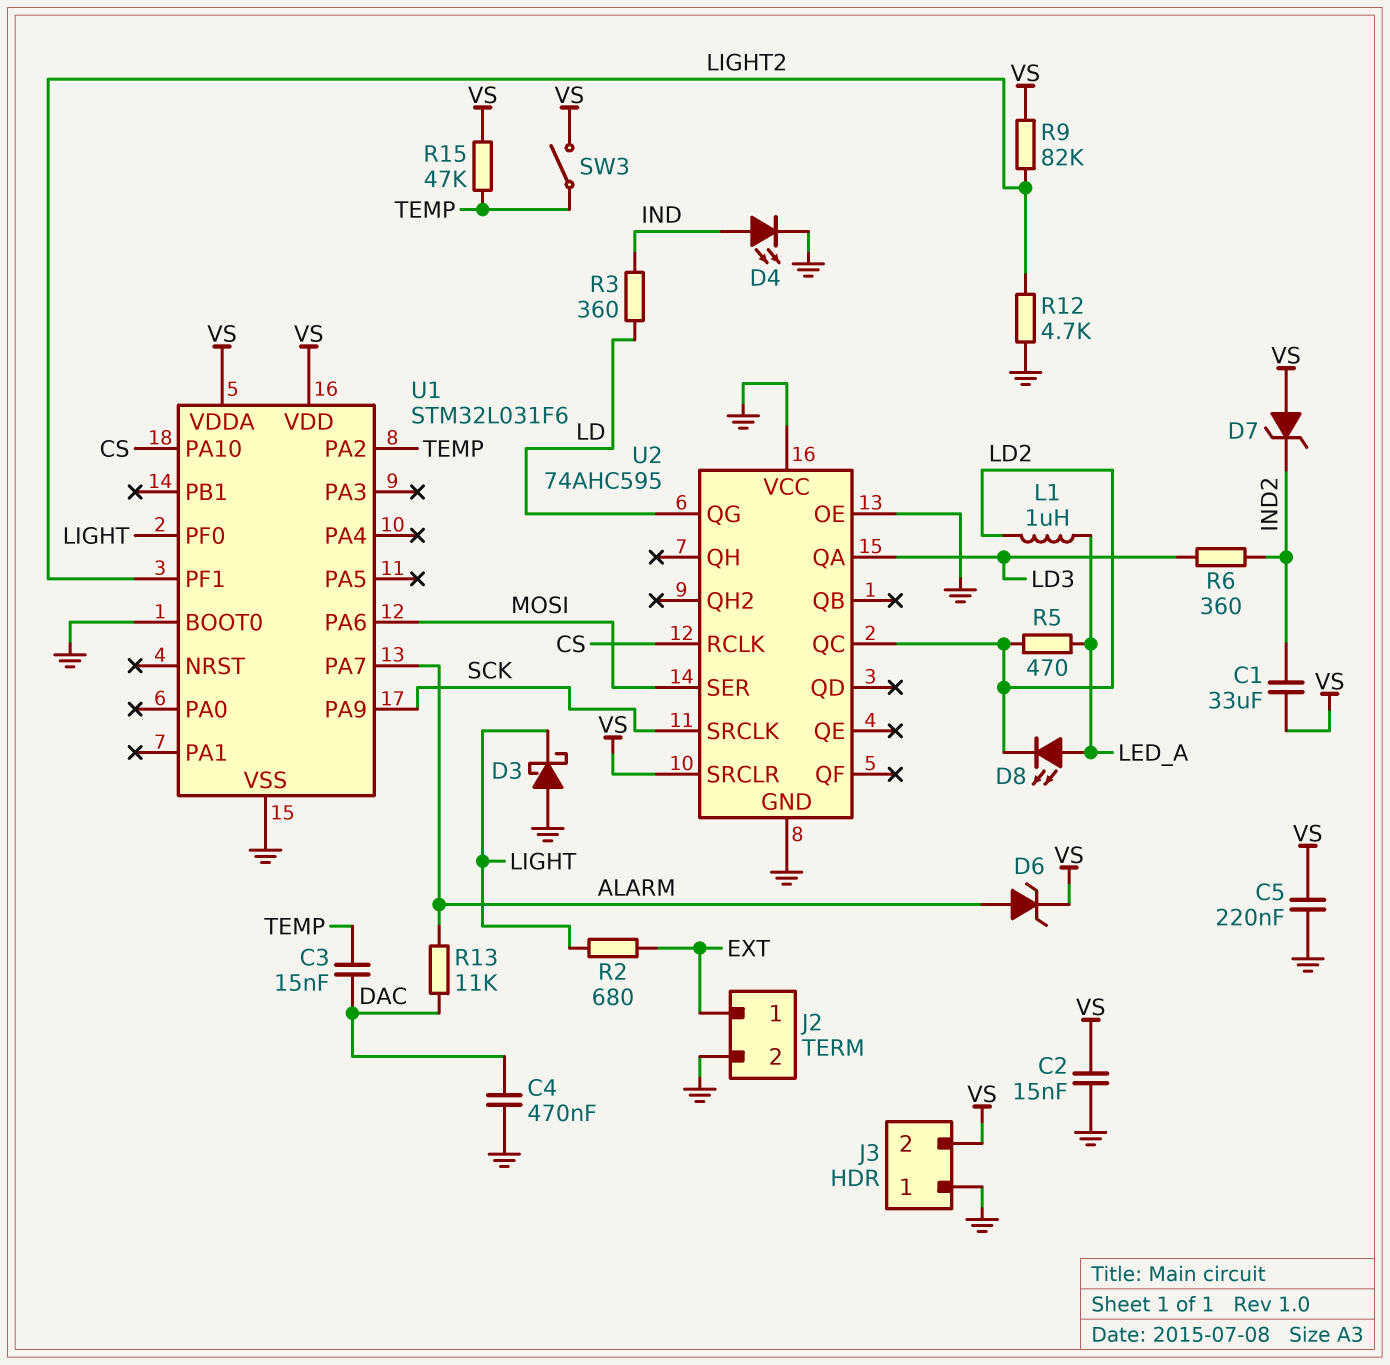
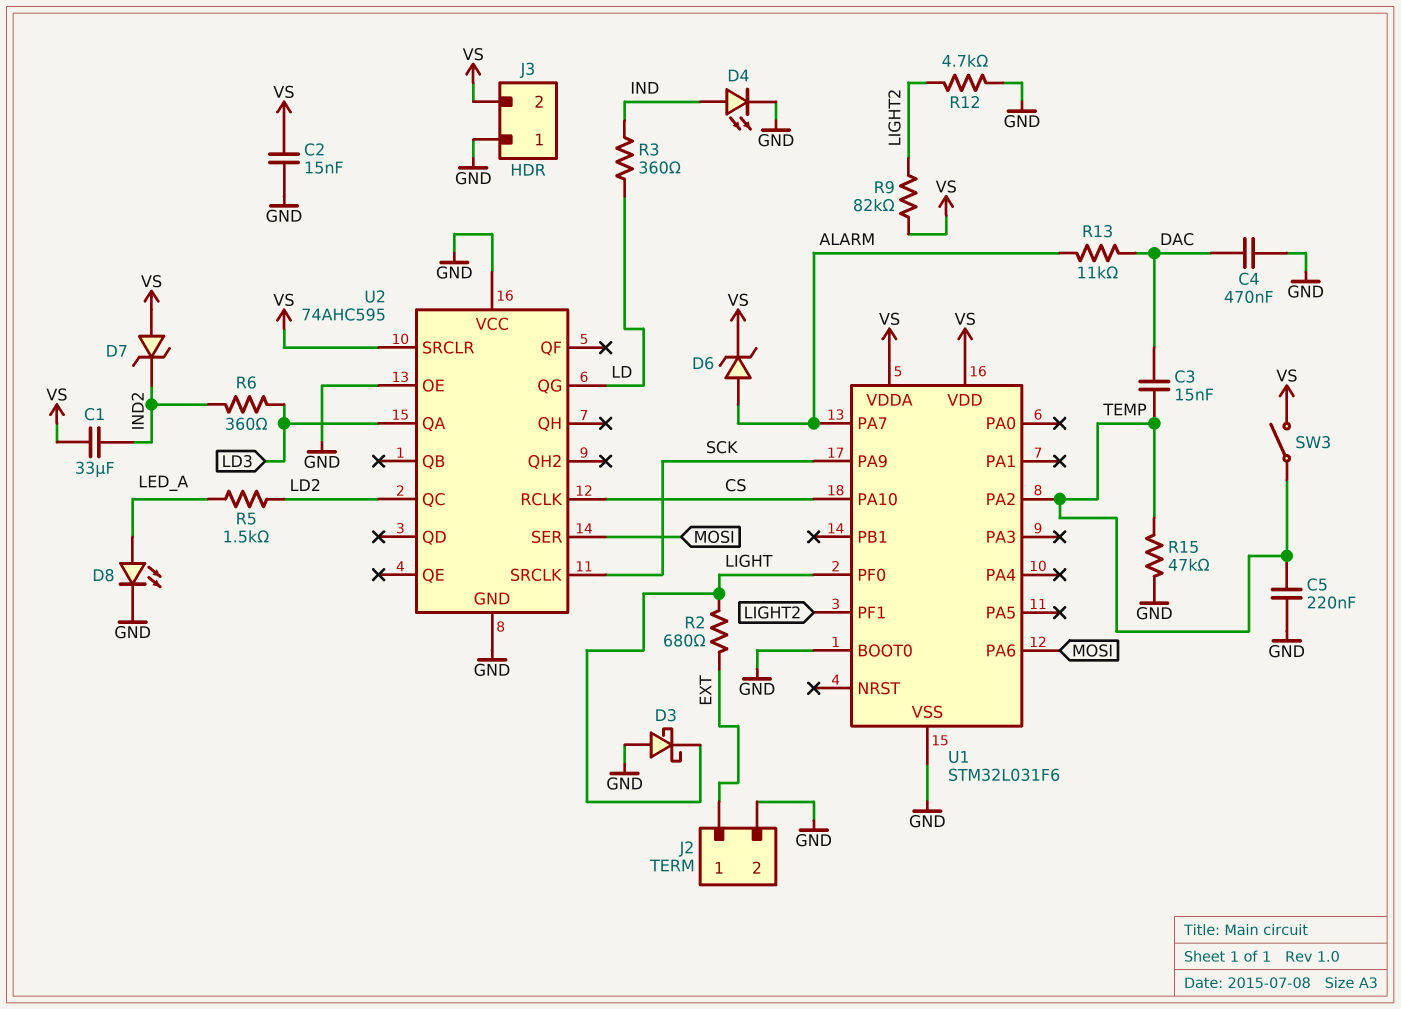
C5: 220nF (GND, VS) -> 220nF (GND, TEMP)
D8: LED (A LED_A, K LD2) -> LED (A LED_A, K GND)
L1: 1uH (LD2, LED_A) -> none
R5: 470 (LD2, LED_A) -> 1.5k (LD2, LED_A)
R15: 47k (TEMP, VS) -> 47k (GND, TEMP)

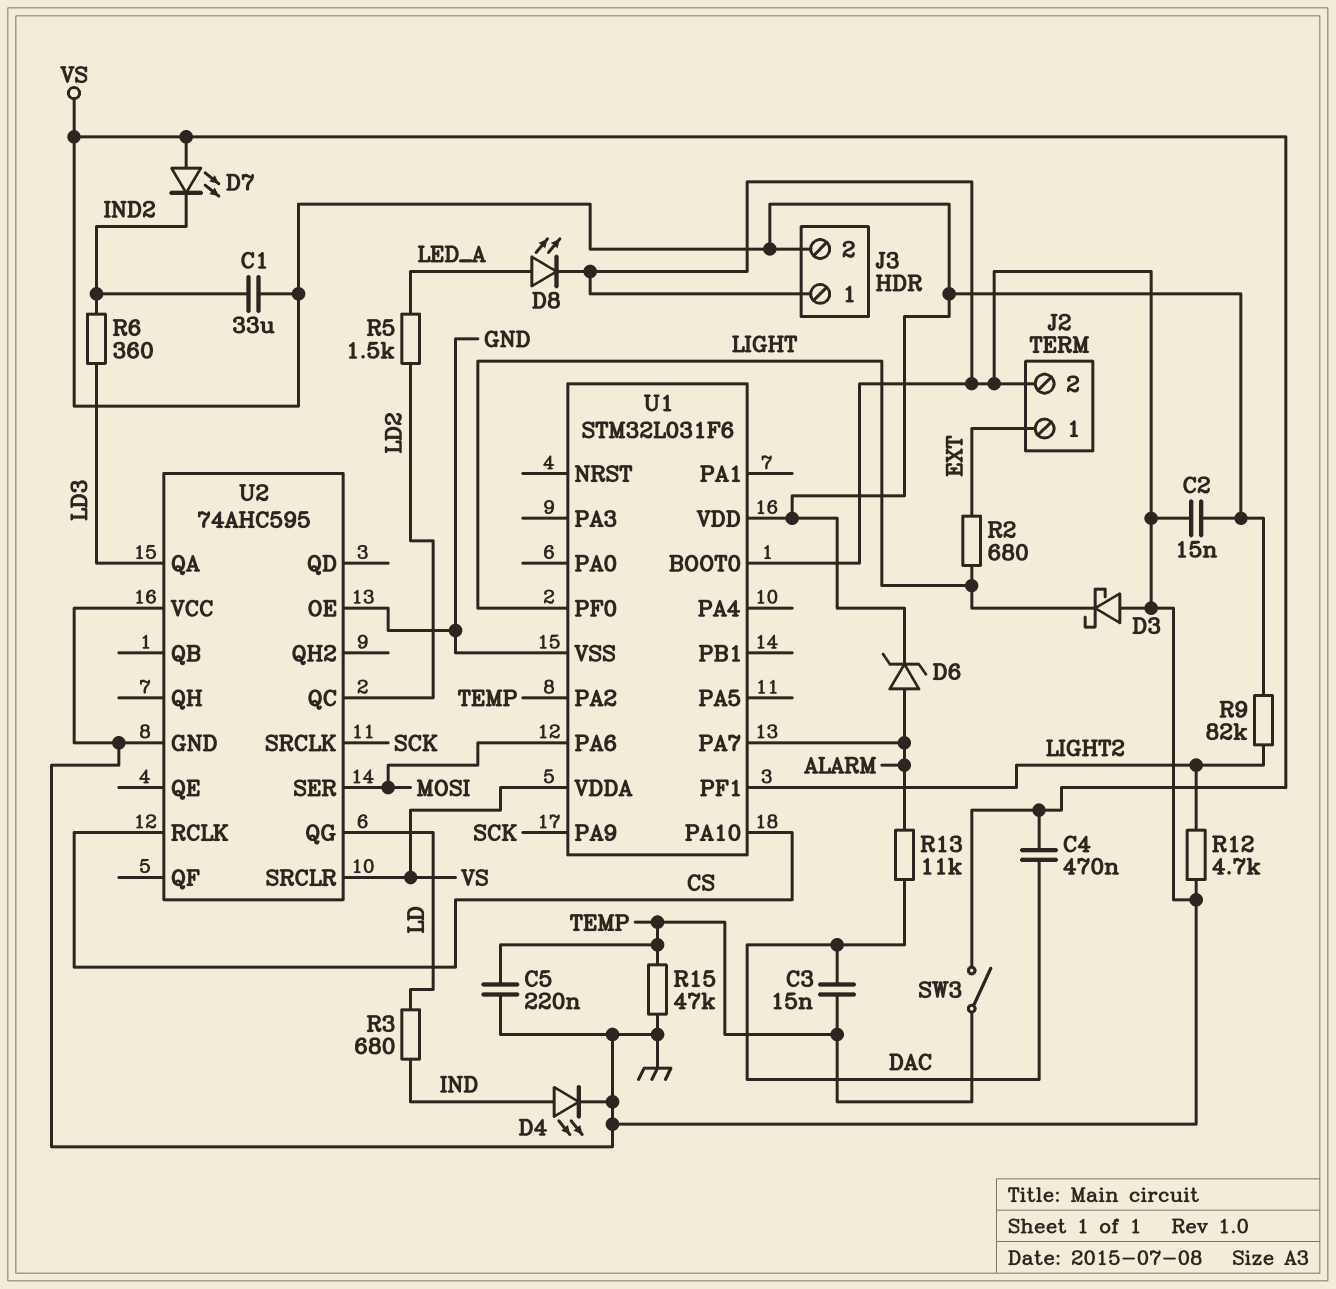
C4: 470nF (DAC, GND) -> 470nF (DAC, VS)
D7: zener (A VS, K IND2) -> LED (A VS, K IND2)
R3: 360 (IND, LD) -> 680 (IND, LD)

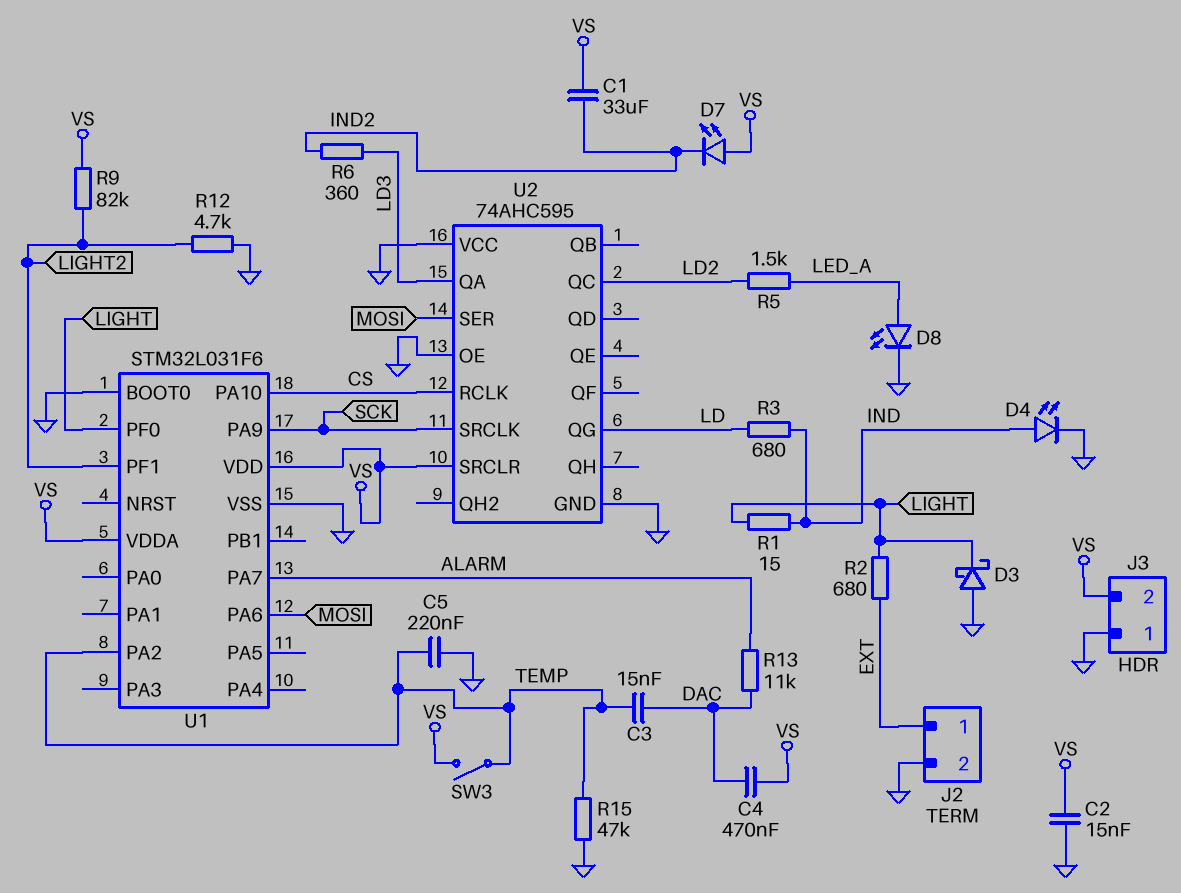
D6: zener (A ALARM, K VS) -> none
R1: none -> 15 (IND, LIGHT)

